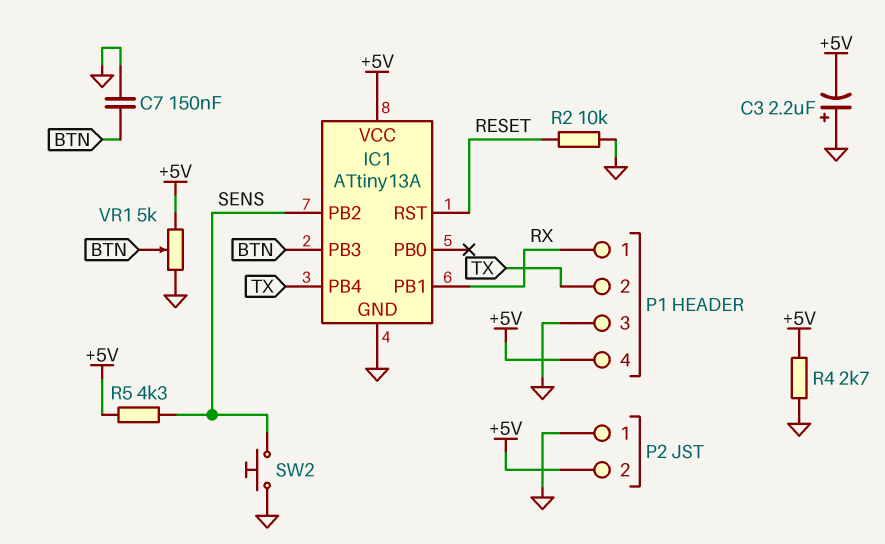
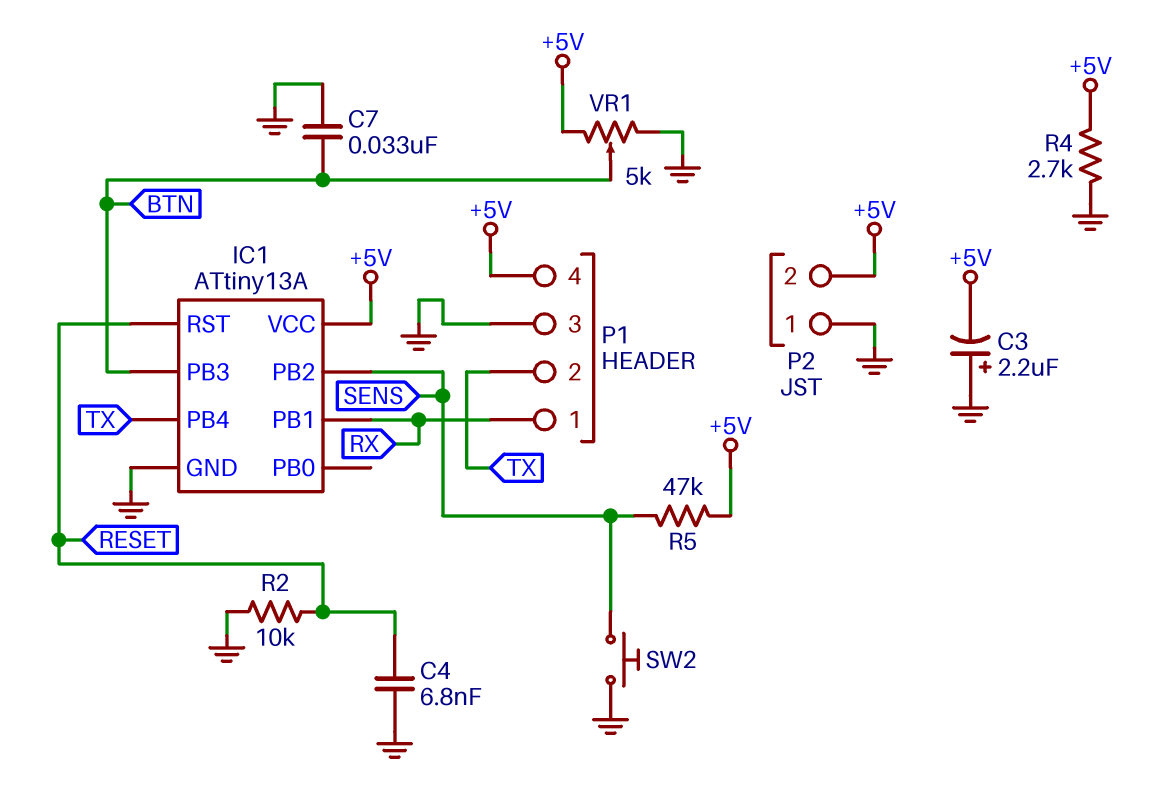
C4: none -> 6.8nF (GND, RESET)
C7: 150nF (BTN, GND) -> 33nF (BTN, GND)
R5: 4.3k (+5V, SENS) -> 47k (+5V, SENS)

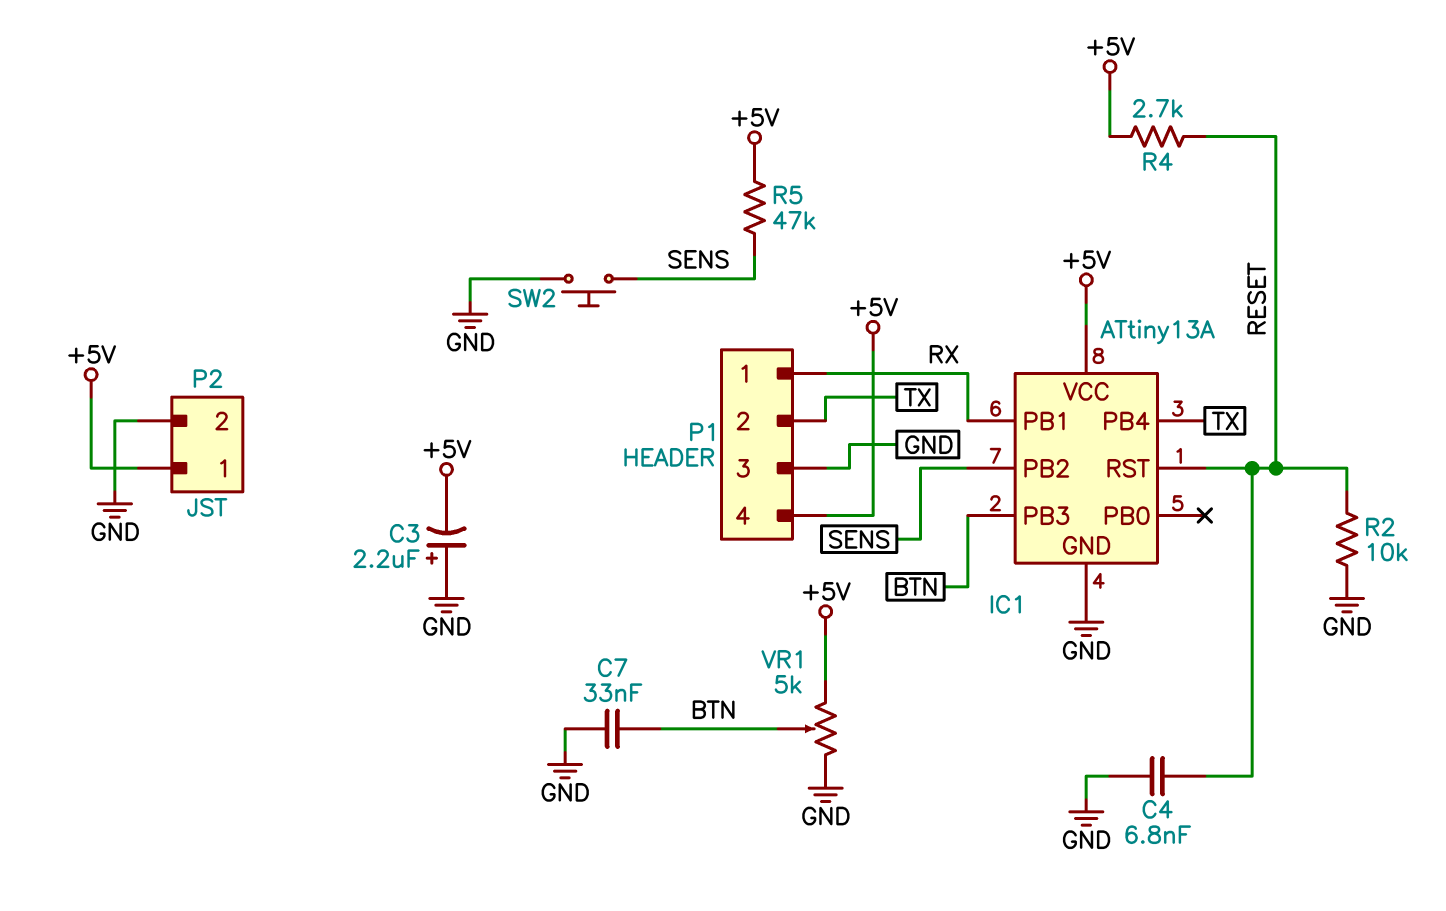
P2 pin 1: GND -> +5V
P2 pin 2: +5V -> GND
R4: 2.7k (+5V, GND) -> 2.7k (+5V, RESET)

